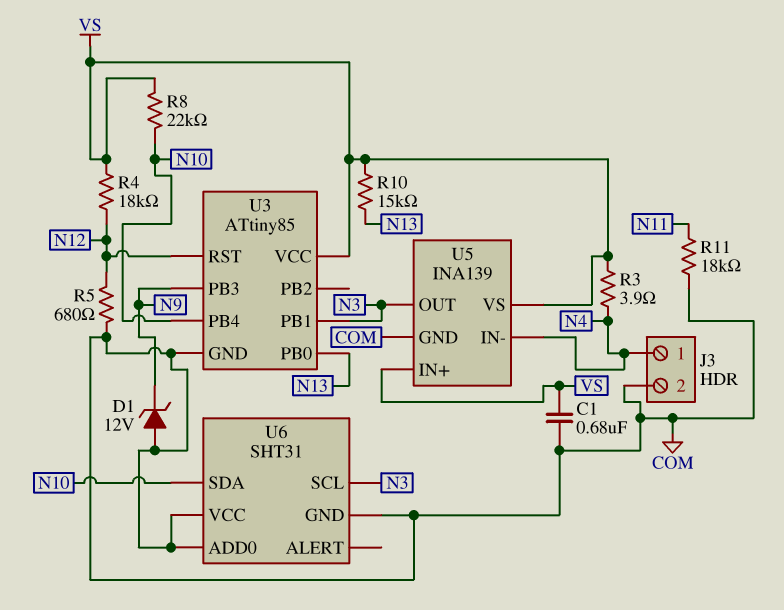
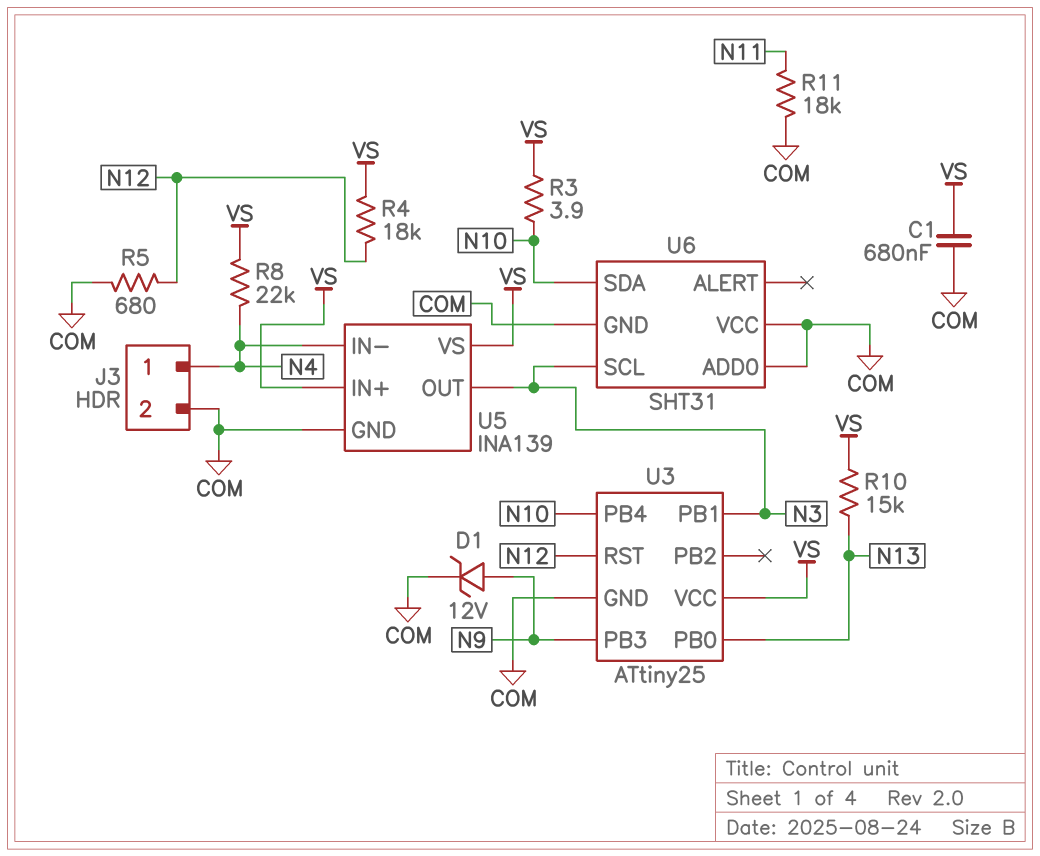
D1: zener 12V (A COM, K N9) -> zener 12V (A N9, K COM)
R3: 3.9 (N4, VS) -> 3.9 (N10, VS)
R8: 22k (N10, VS) -> 22k (N4, VS)
U3: ATtiny85 -> ATtiny25

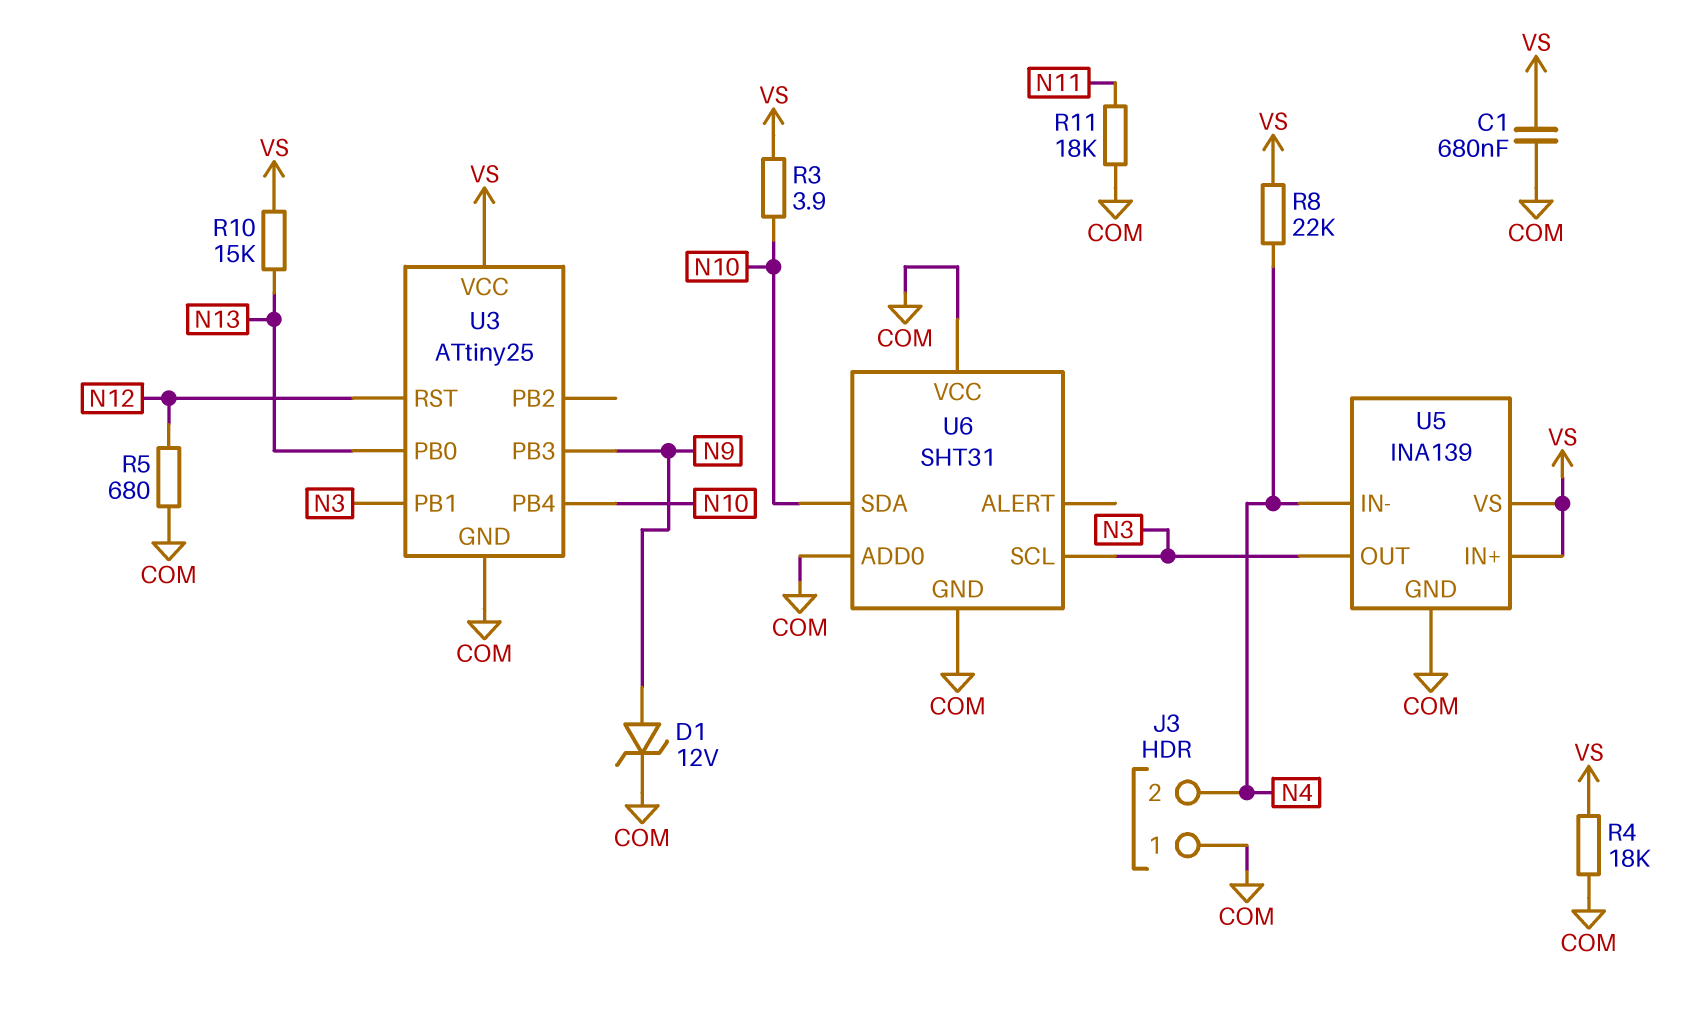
J3 pin 1: N4 -> COM
J3 pin 2: COM -> N4
R4: 18k (N12, VS) -> 18k (COM, VS)

